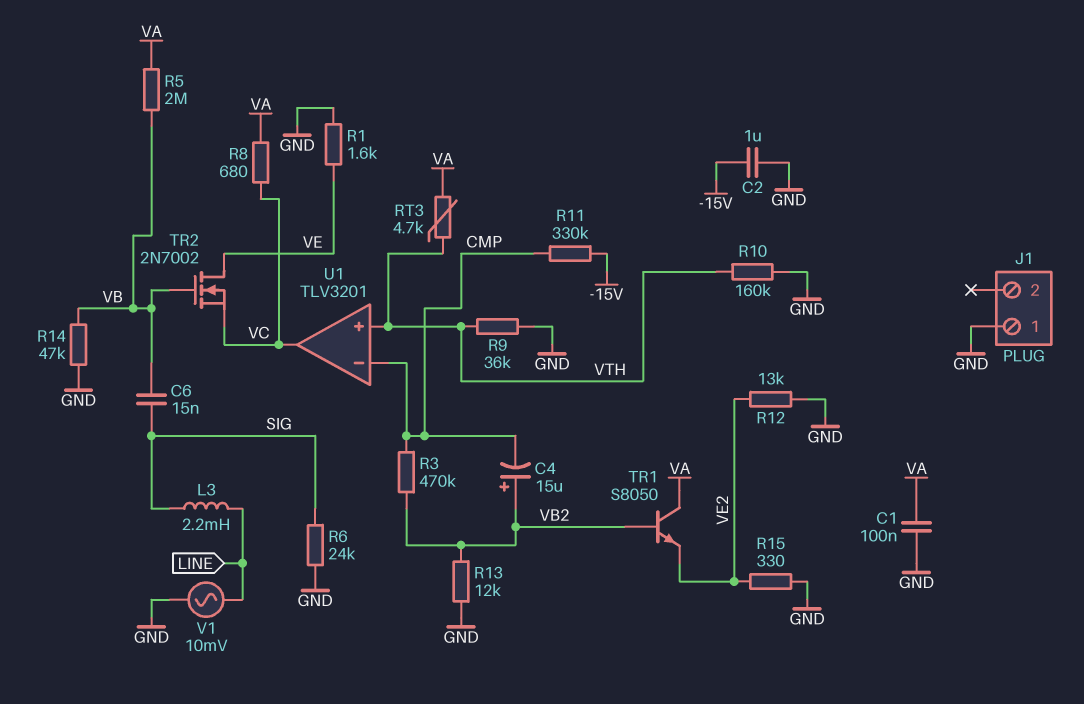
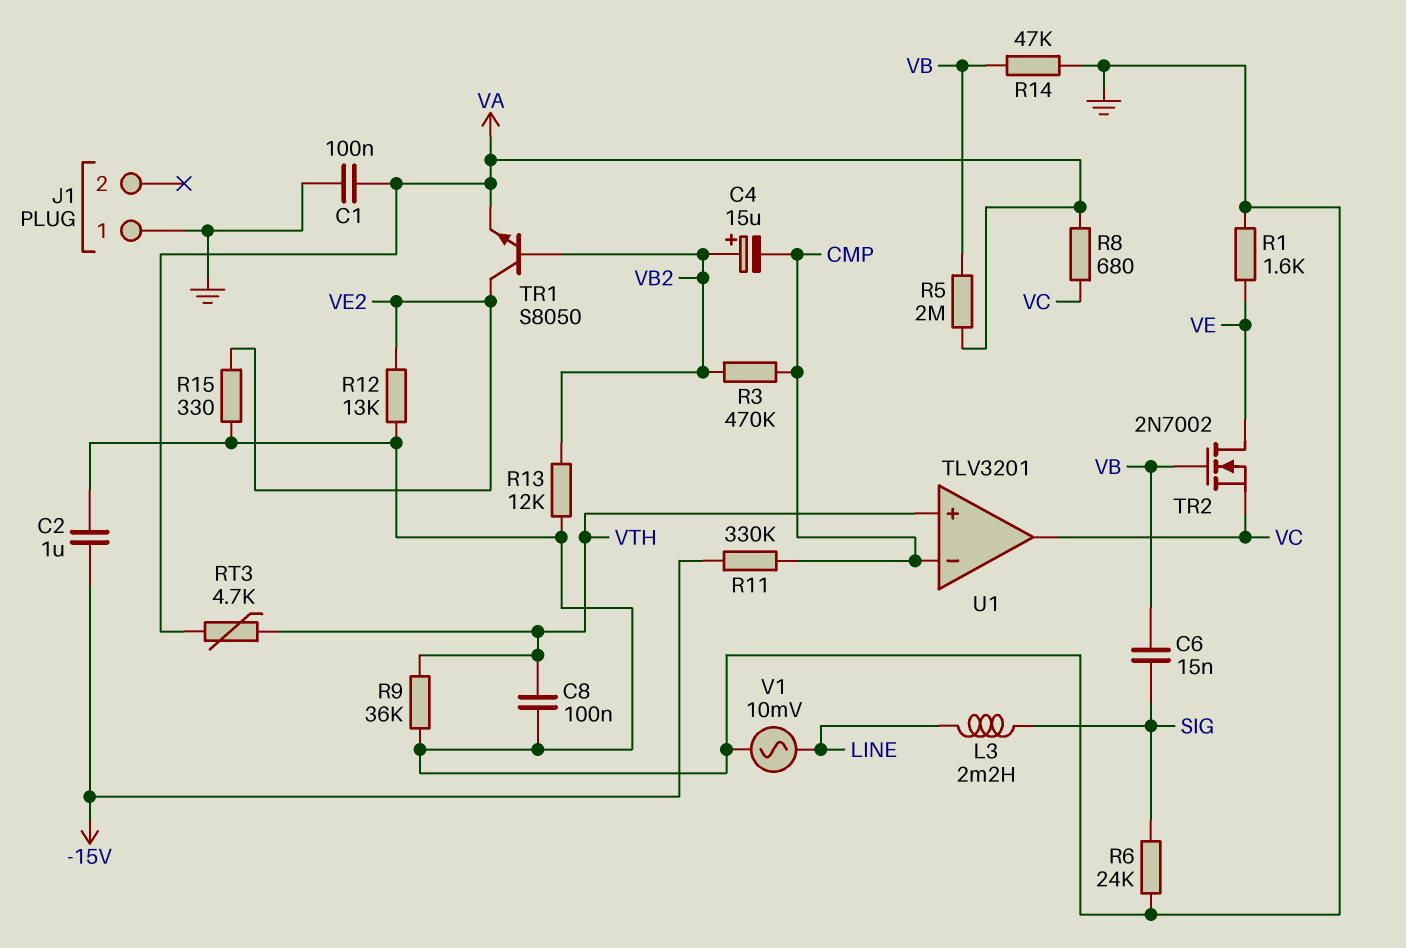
C8: none -> 100nF (GND, VTH)
R10: 160k (GND, VTH) -> none
TR1: NPN S8050 (B VB2, C VA, E VE2) -> NPN S8050 (B VB2, C VE2, E VA)

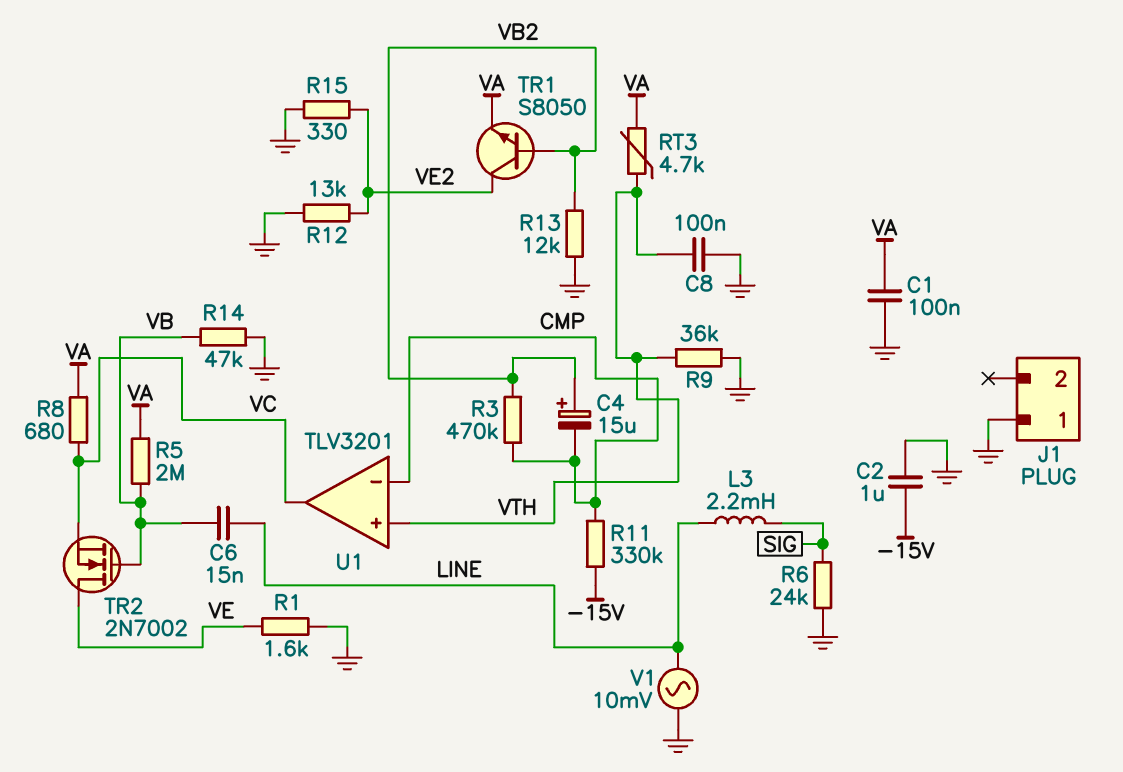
C6: 15nF (SIG, VB) -> 15nF (LINE, VB)

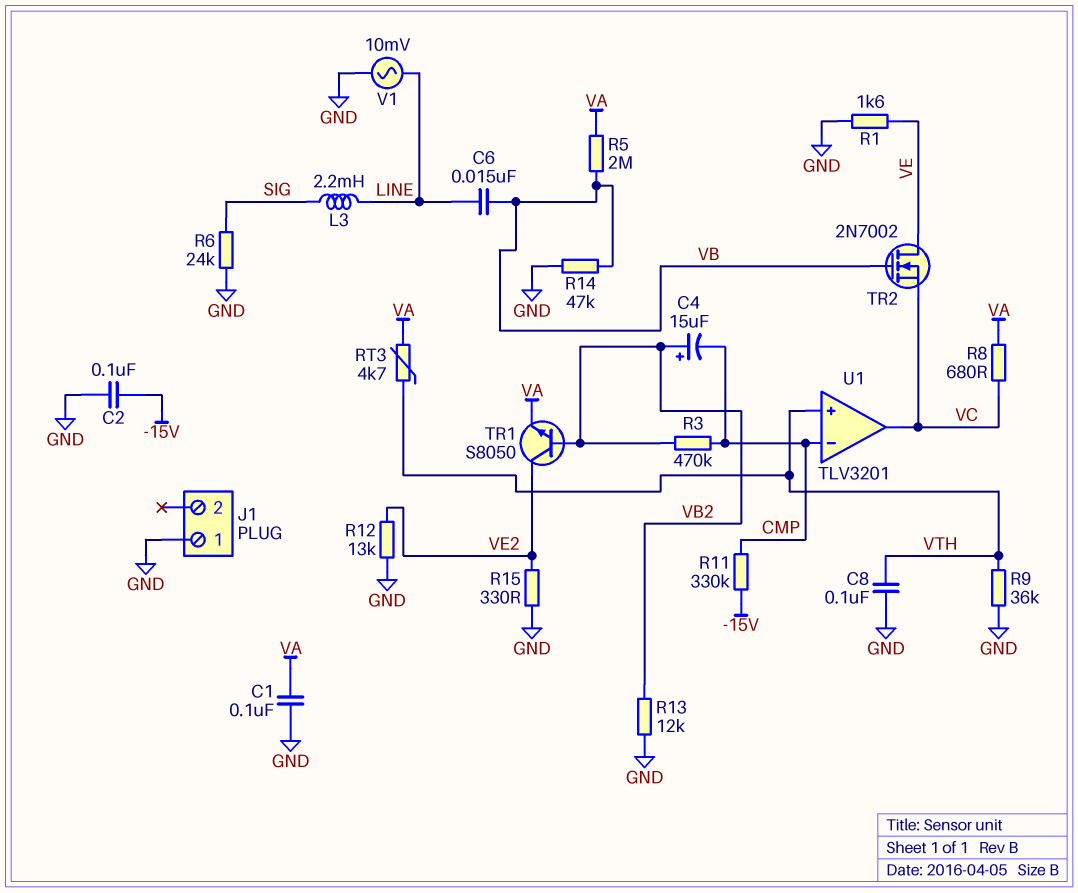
C2: 1uF (-15V, GND) -> 100nF (-15V, GND)

